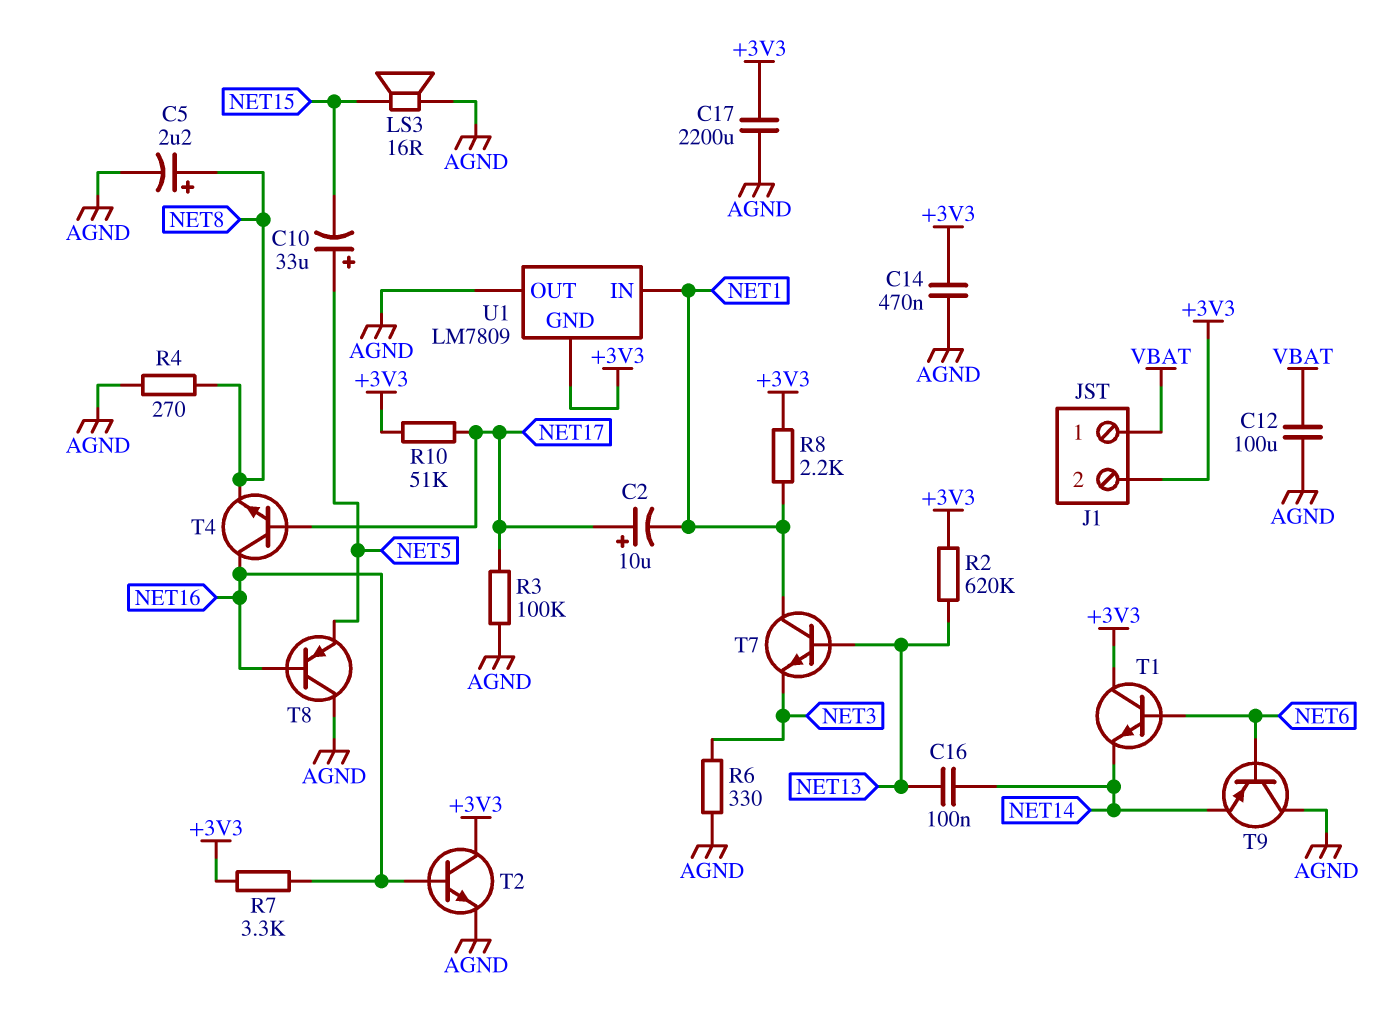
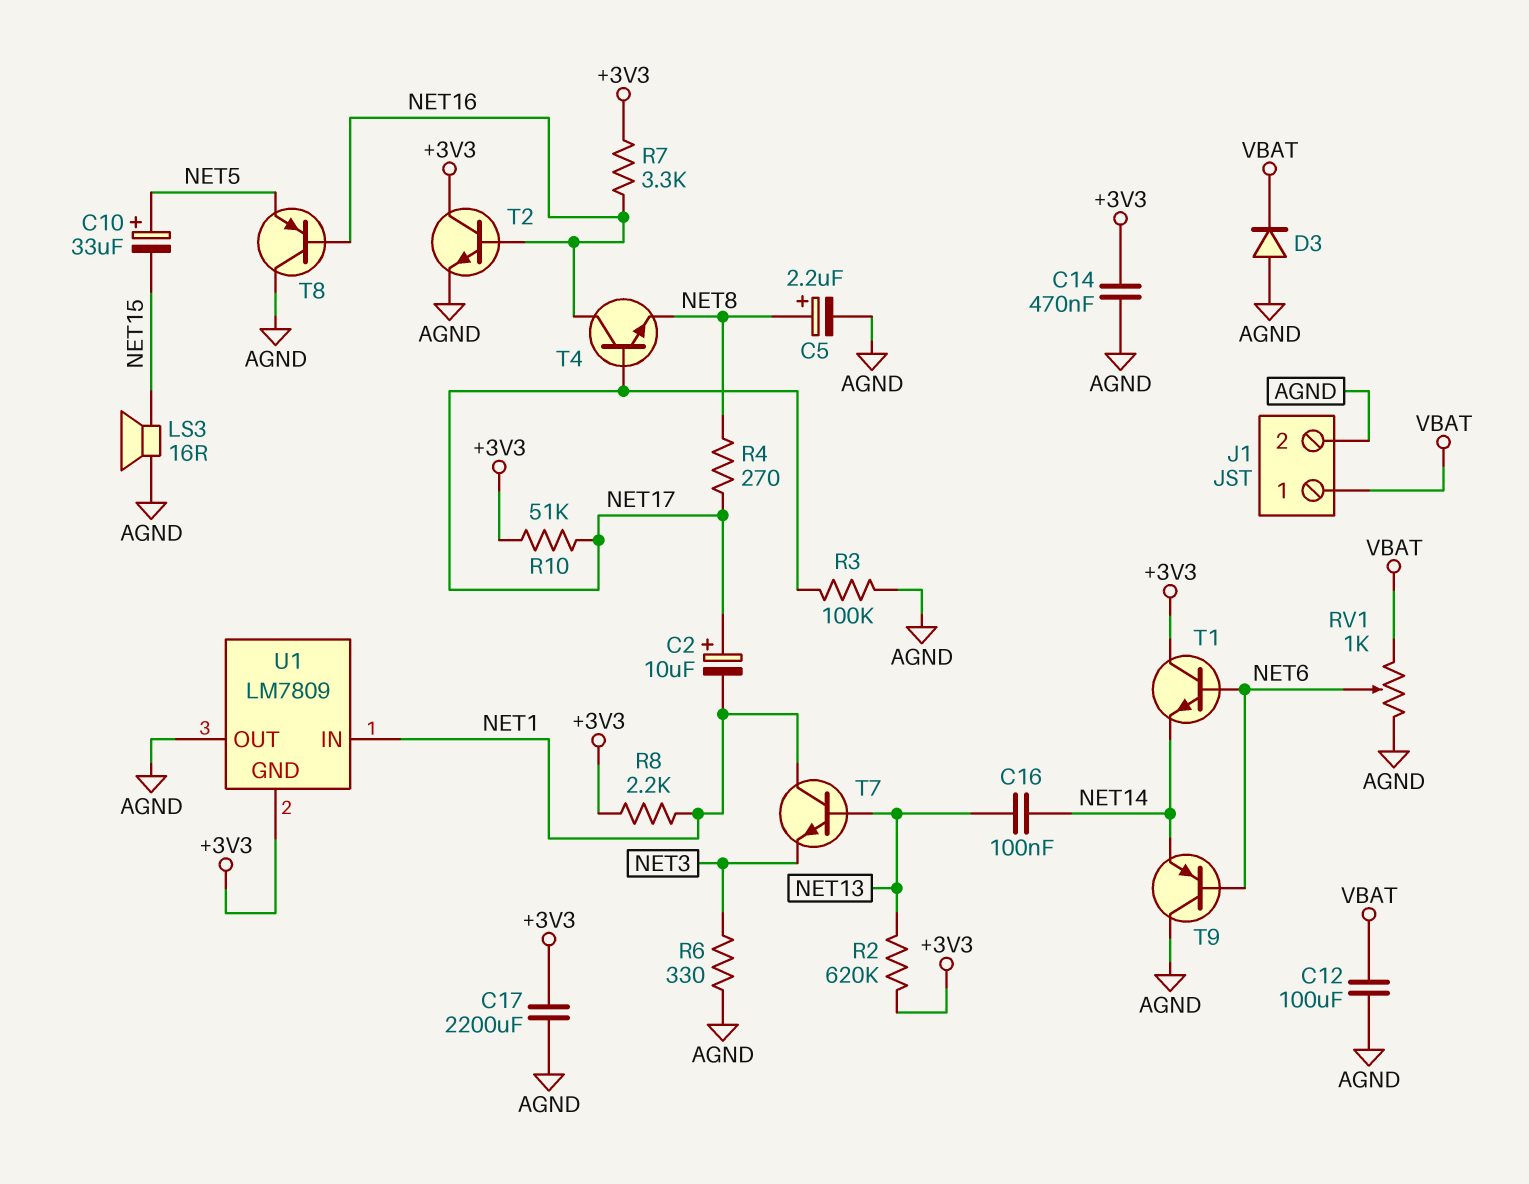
D3: none -> diode (A AGND, K VBAT)
J1 pin 2: +3V3 -> AGND
R4: 270 (AGND, NET8) -> 270 (NET8, NET17)
RV1: none -> 1k (AGND, VBAT, wiper NET6)

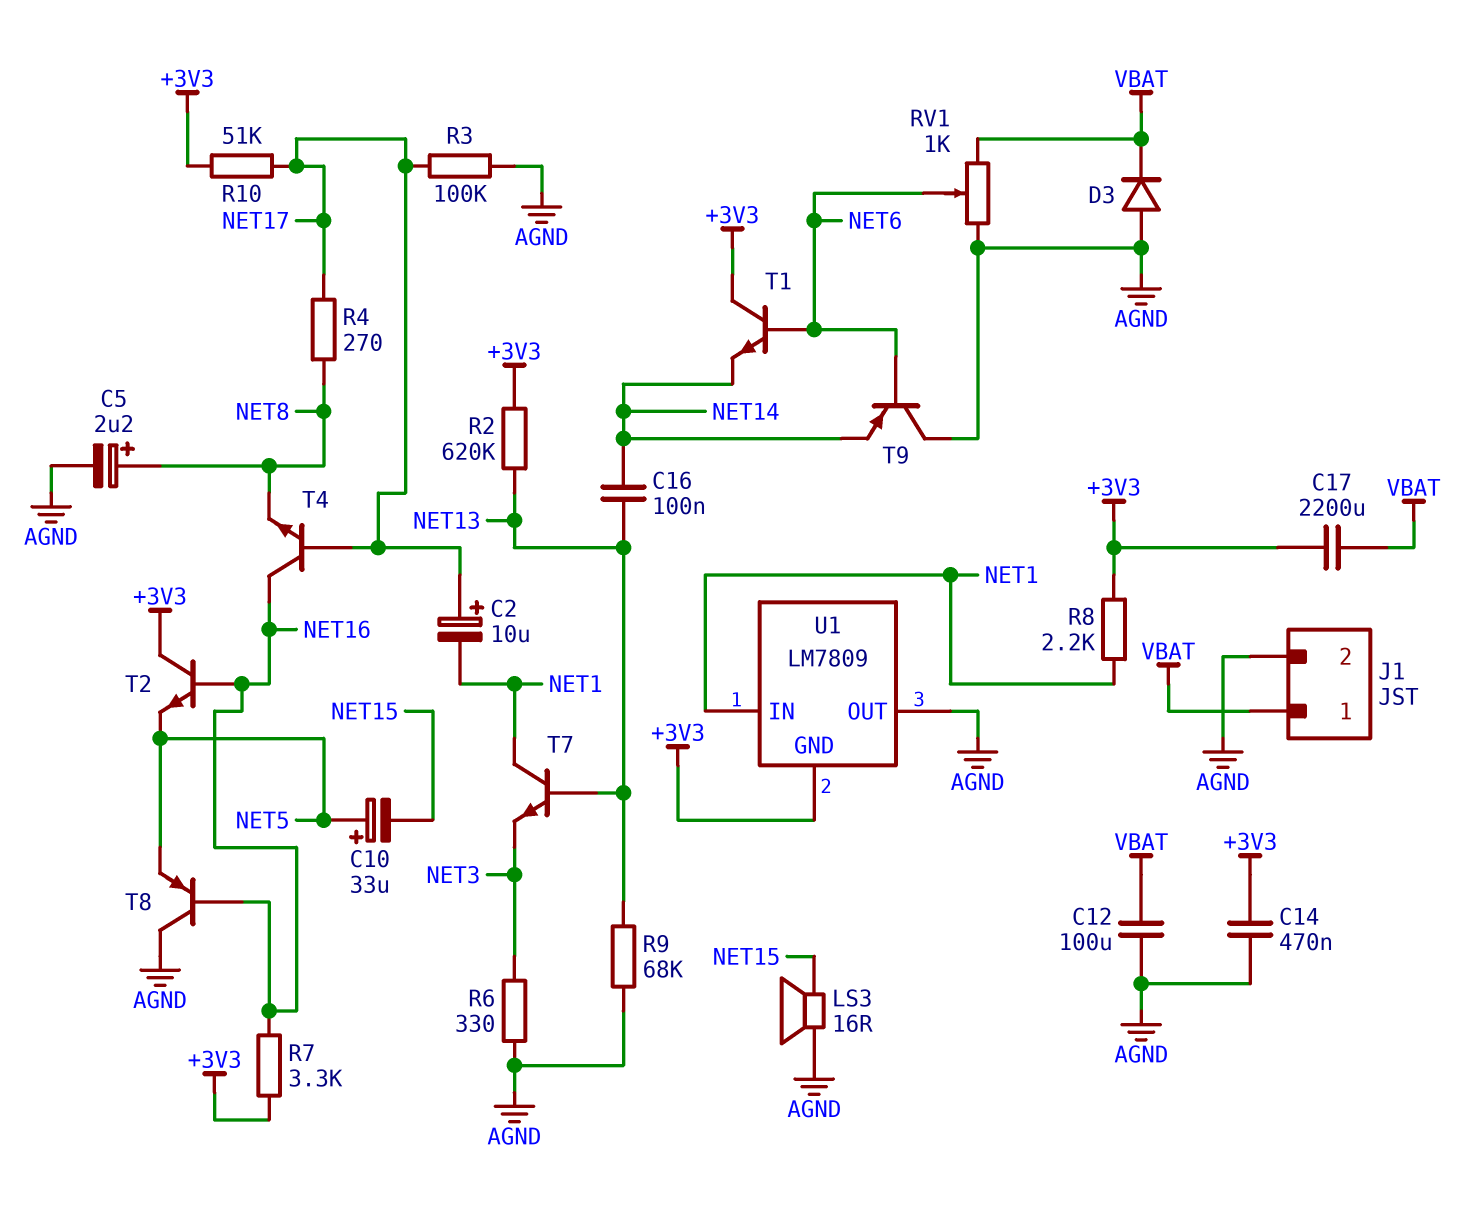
C17: 2200uF (+3V3, AGND) -> 2200uF (+3V3, VBAT)
R9: none -> 68k (AGND, NET13)
T2: NPN (B NET16, C +3V3, E AGND) -> NPN (B NET16, C +3V3, E NET5)

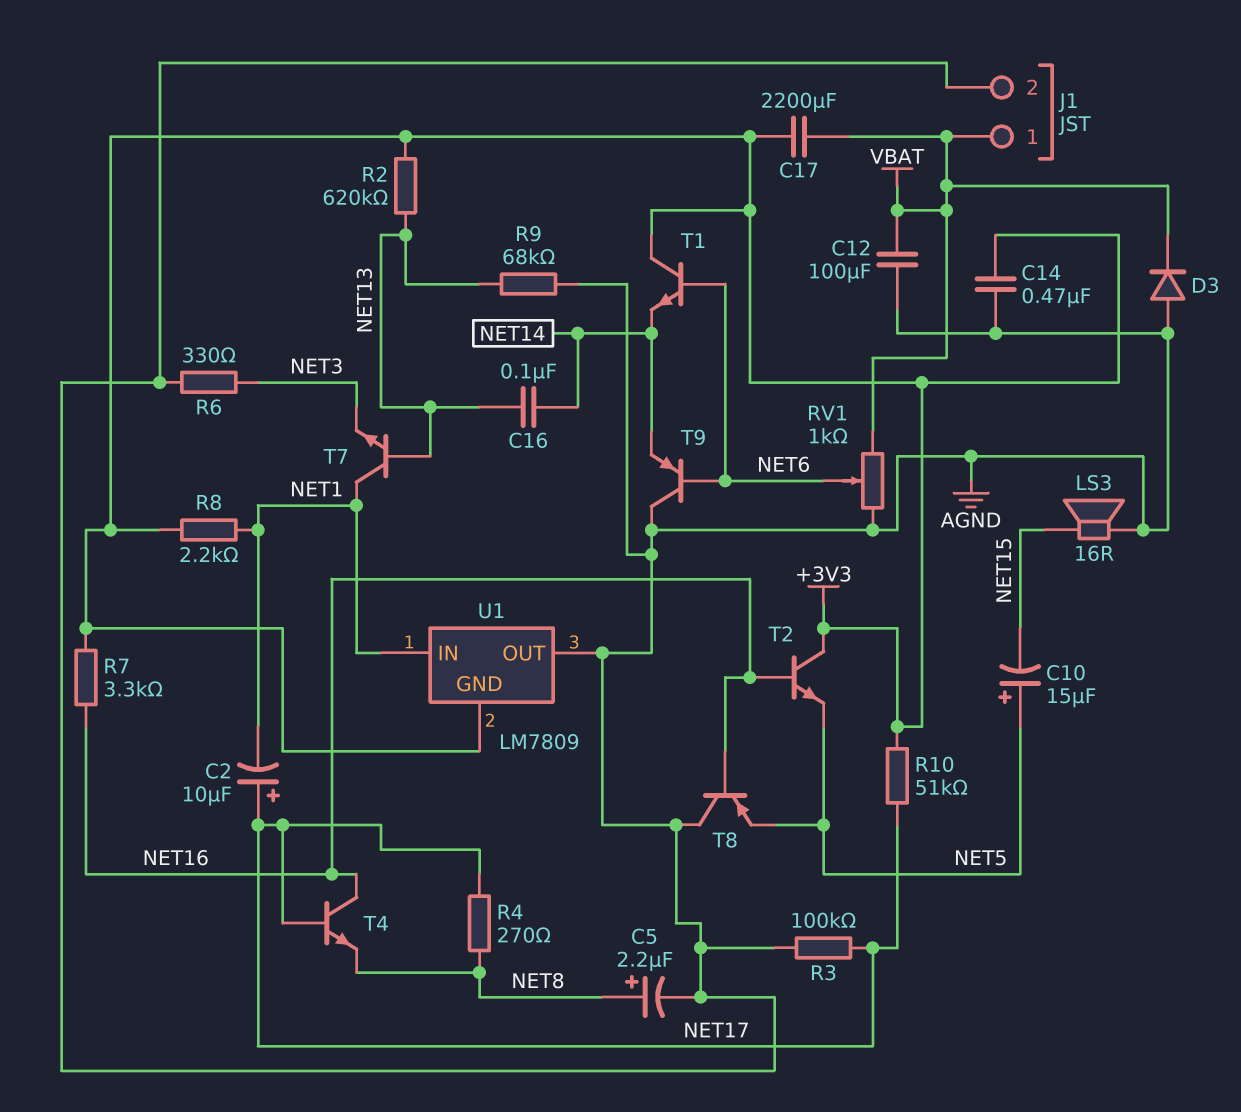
C10: 33uF (plus NET5, minus NET15) -> 15uF (plus NET5, minus NET15)

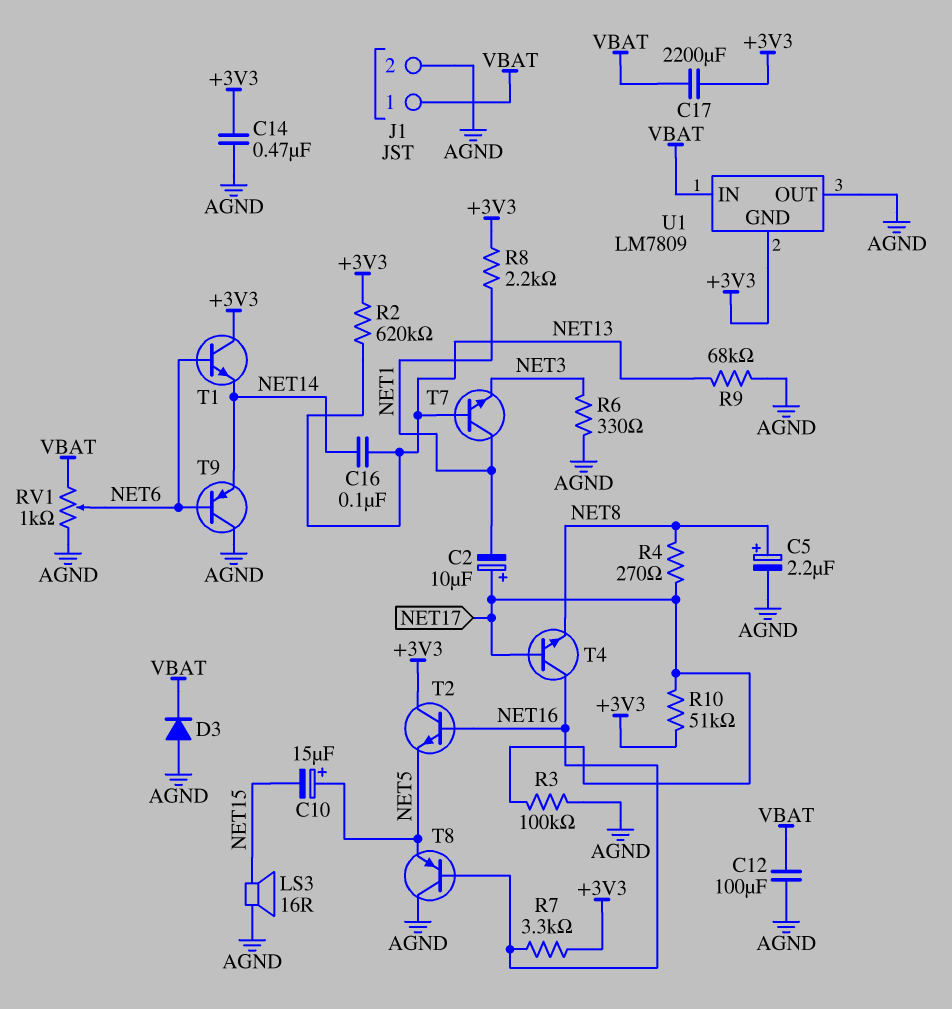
U1 pin IN: NET1 -> VBAT

